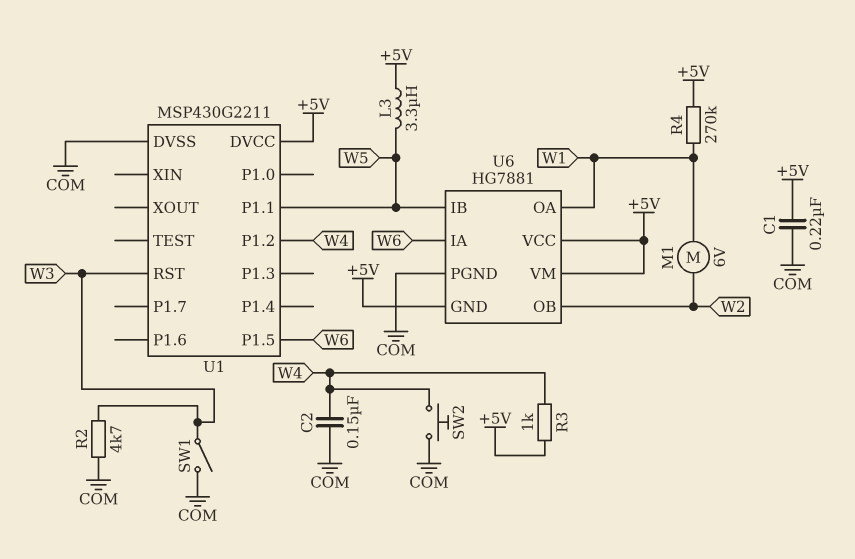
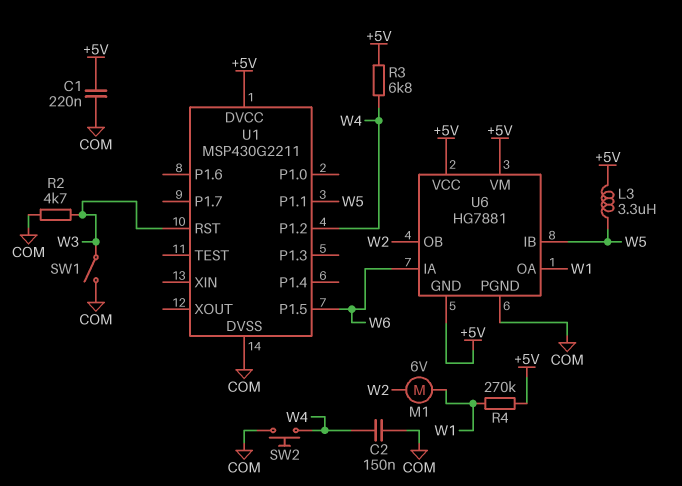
R3: 1k (+5V, W4) -> 6.8k (+5V, W4)

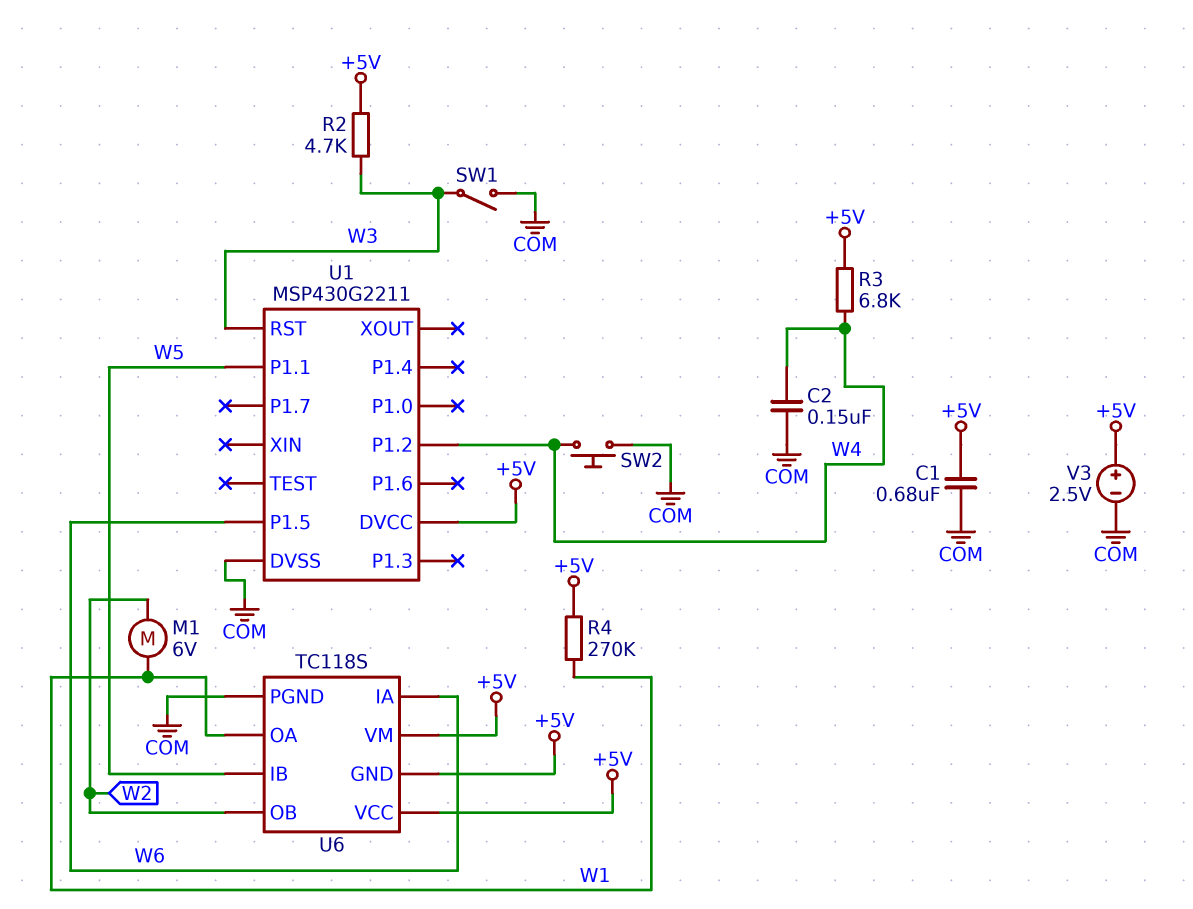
C1: 220nF (+5V, COM) -> 680nF (+5V, COM)
L3: 3.3uH (+5V, W5) -> none
R2: 4.7k (COM, W3) -> 4.7k (+5V, W3)
U6: HG7881 -> TC118S
V3: none -> 2.5V (plus +5V, minus COM)

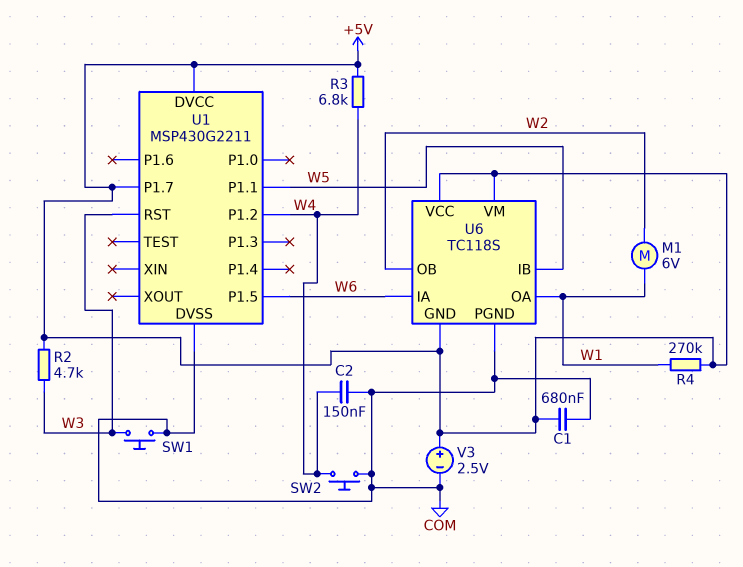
SW1: switch (COM, W3) -> button (COM, W3)
U1 pin P1.7: none -> +5V

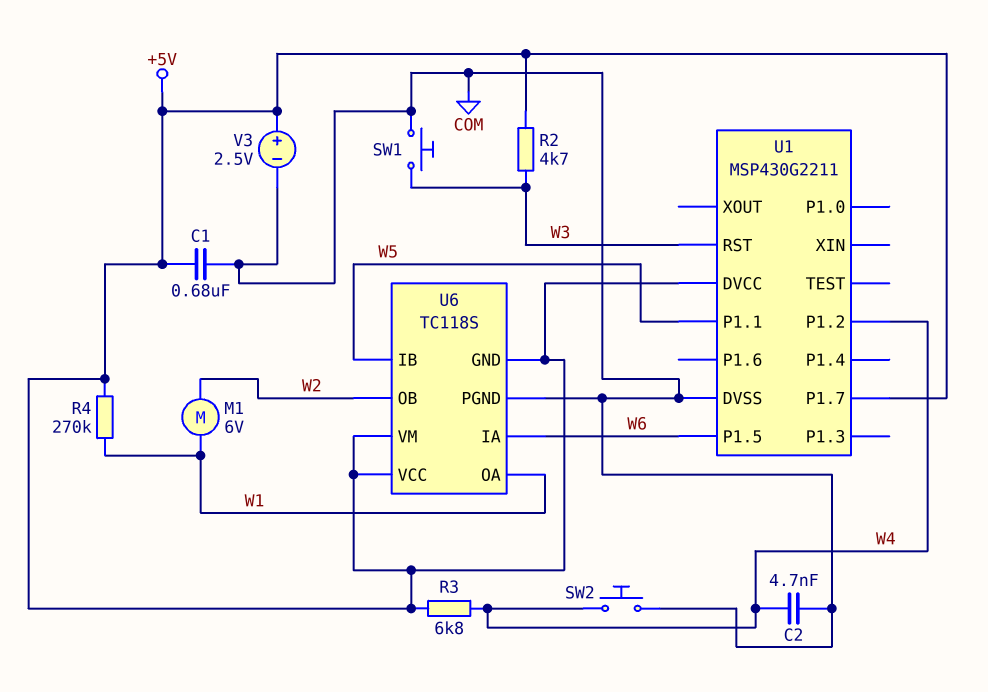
C2: 150nF (COM, W4) -> 4.7nF (COM, W4)

